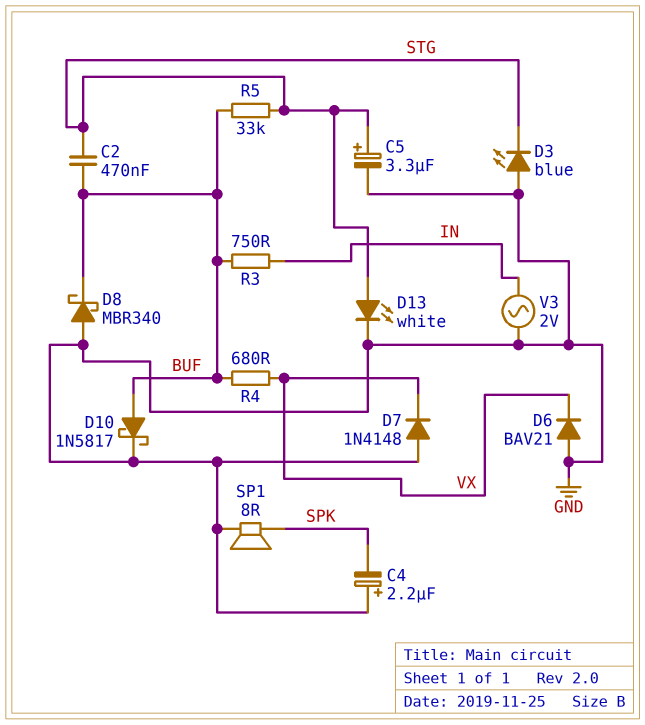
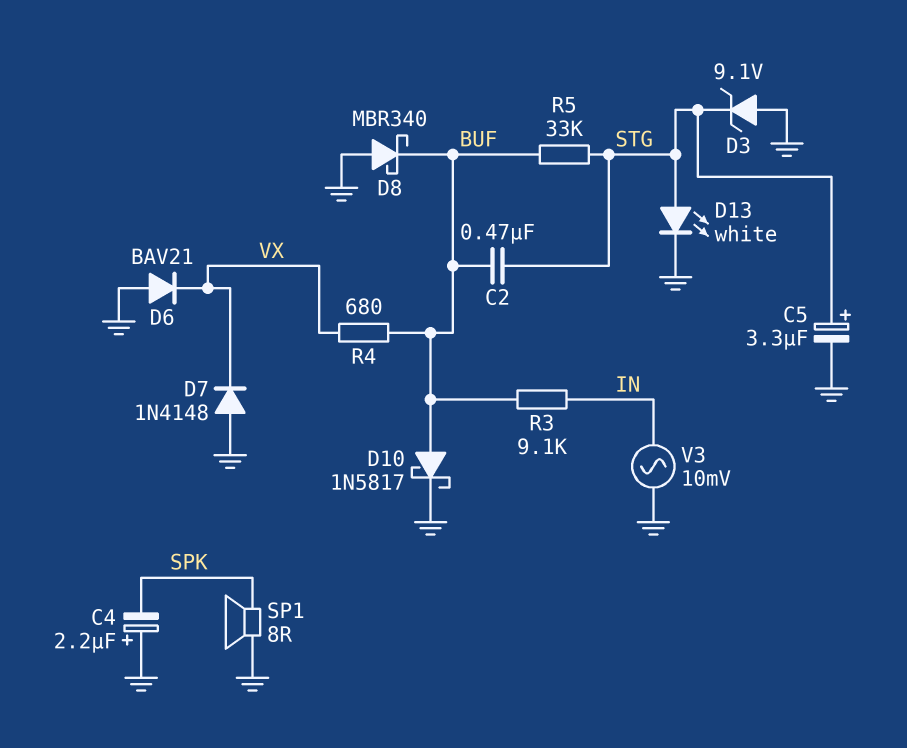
D3: LED blue (A GND, K STG) -> zener 9.1V (A GND, K STG)
R3: 750 (BUF, IN) -> 9.1k (BUF, IN)
V3: AC 2V (GND, IN) -> AC 10mV (GND, IN)

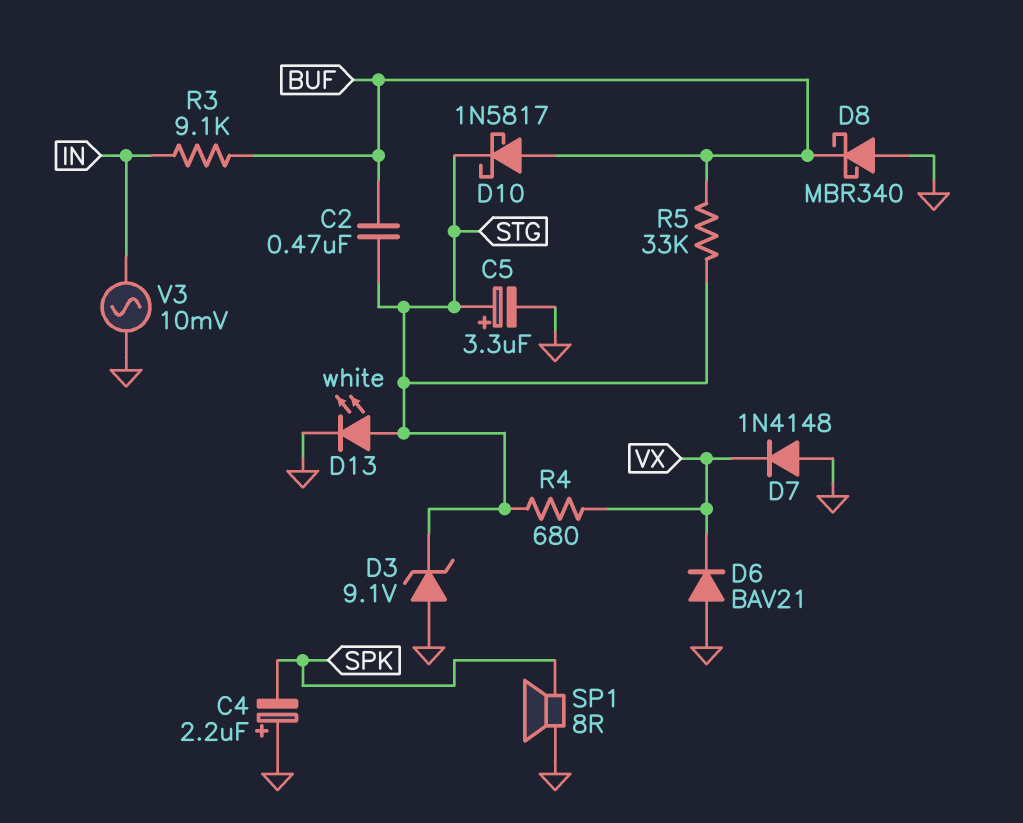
D10: schottky 1N5817 (A BUF, K GND) -> schottky 1N5817 (A BUF, K STG)
R4: 680 (BUF, VX) -> 680 (STG, VX)

